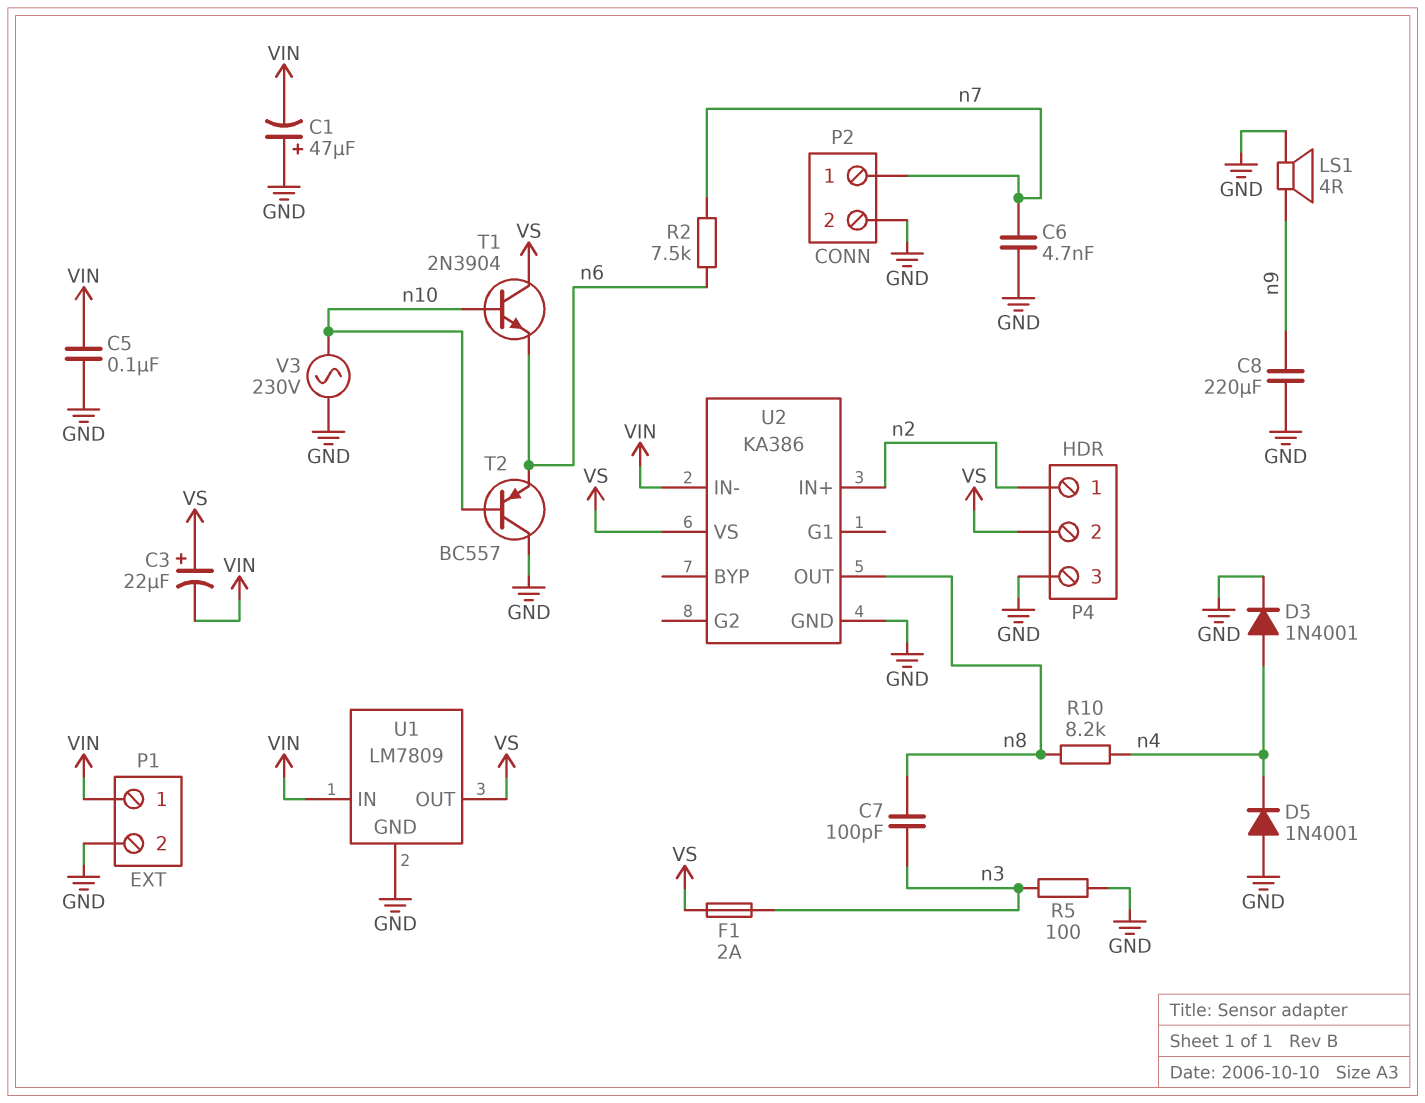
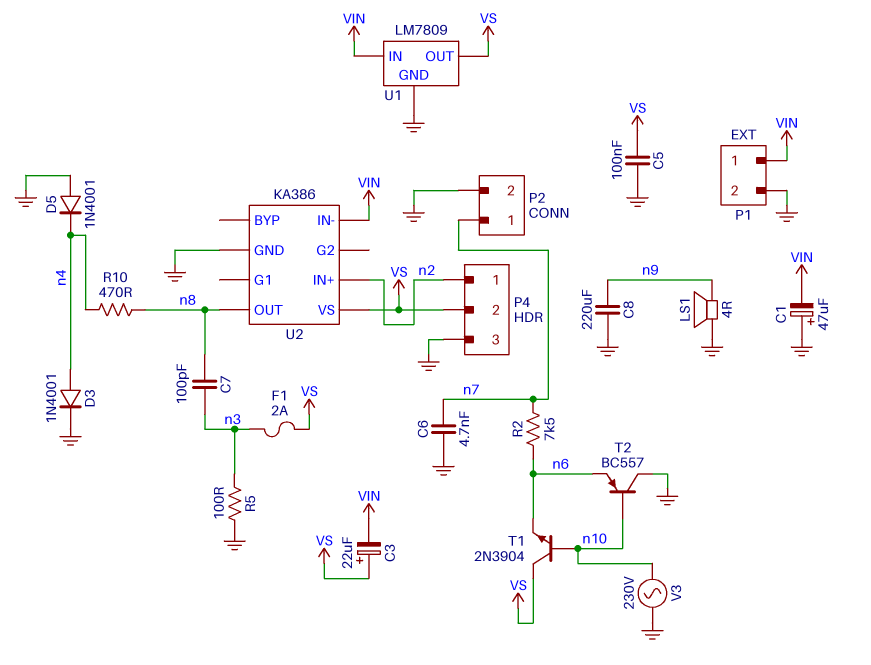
C5: 100nF (GND, VIN) -> 100nF (GND, VS)
R10: 8.2k (n4, n8) -> 470 (n4, n8)

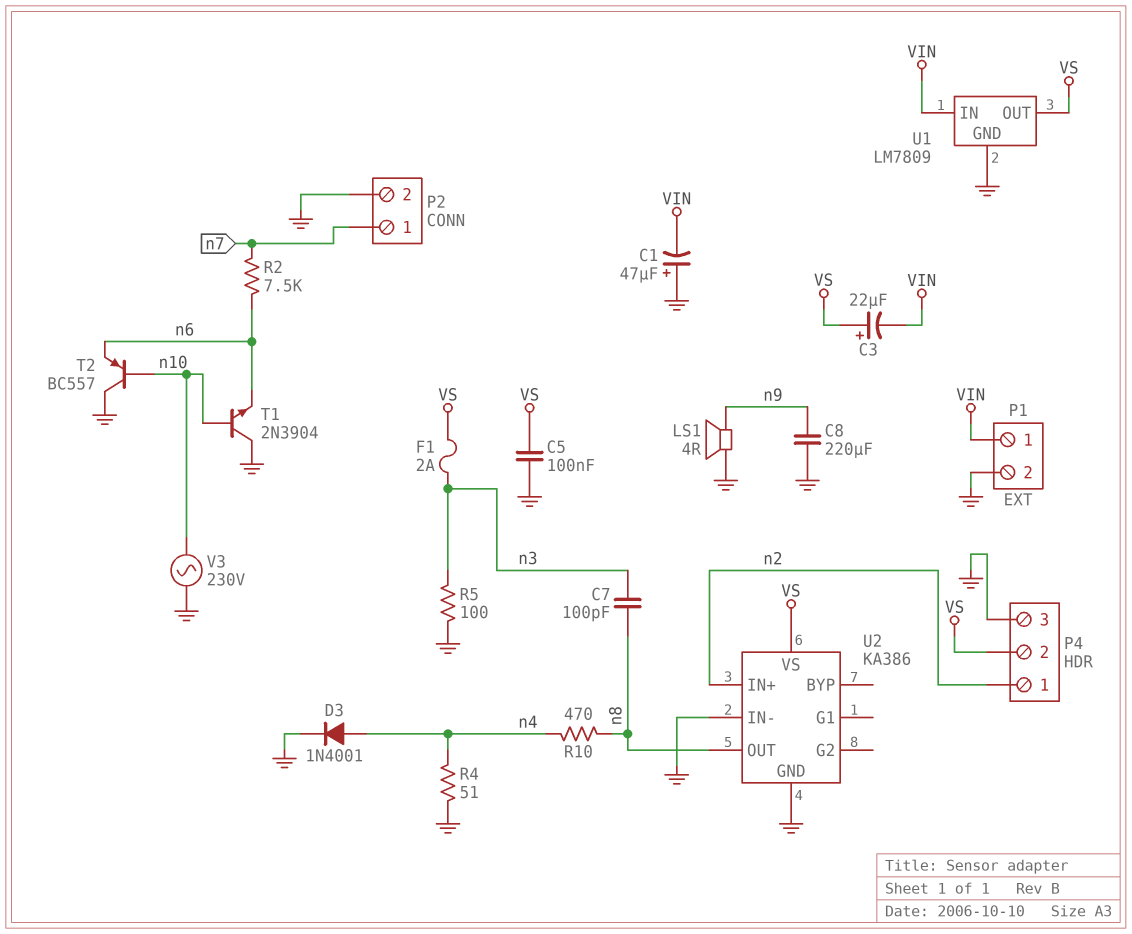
C6: 4.7nF (GND, n7) -> none
D5: diode 1N4001 (A GND, K n4) -> none
R4: none -> 51 (GND, n4)
T1: NPN 2N3904 (B n10, C VS, E n6) -> NPN 2N3904 (B n10, C GND, E n6)
U2 pin IN-: VIN -> GND

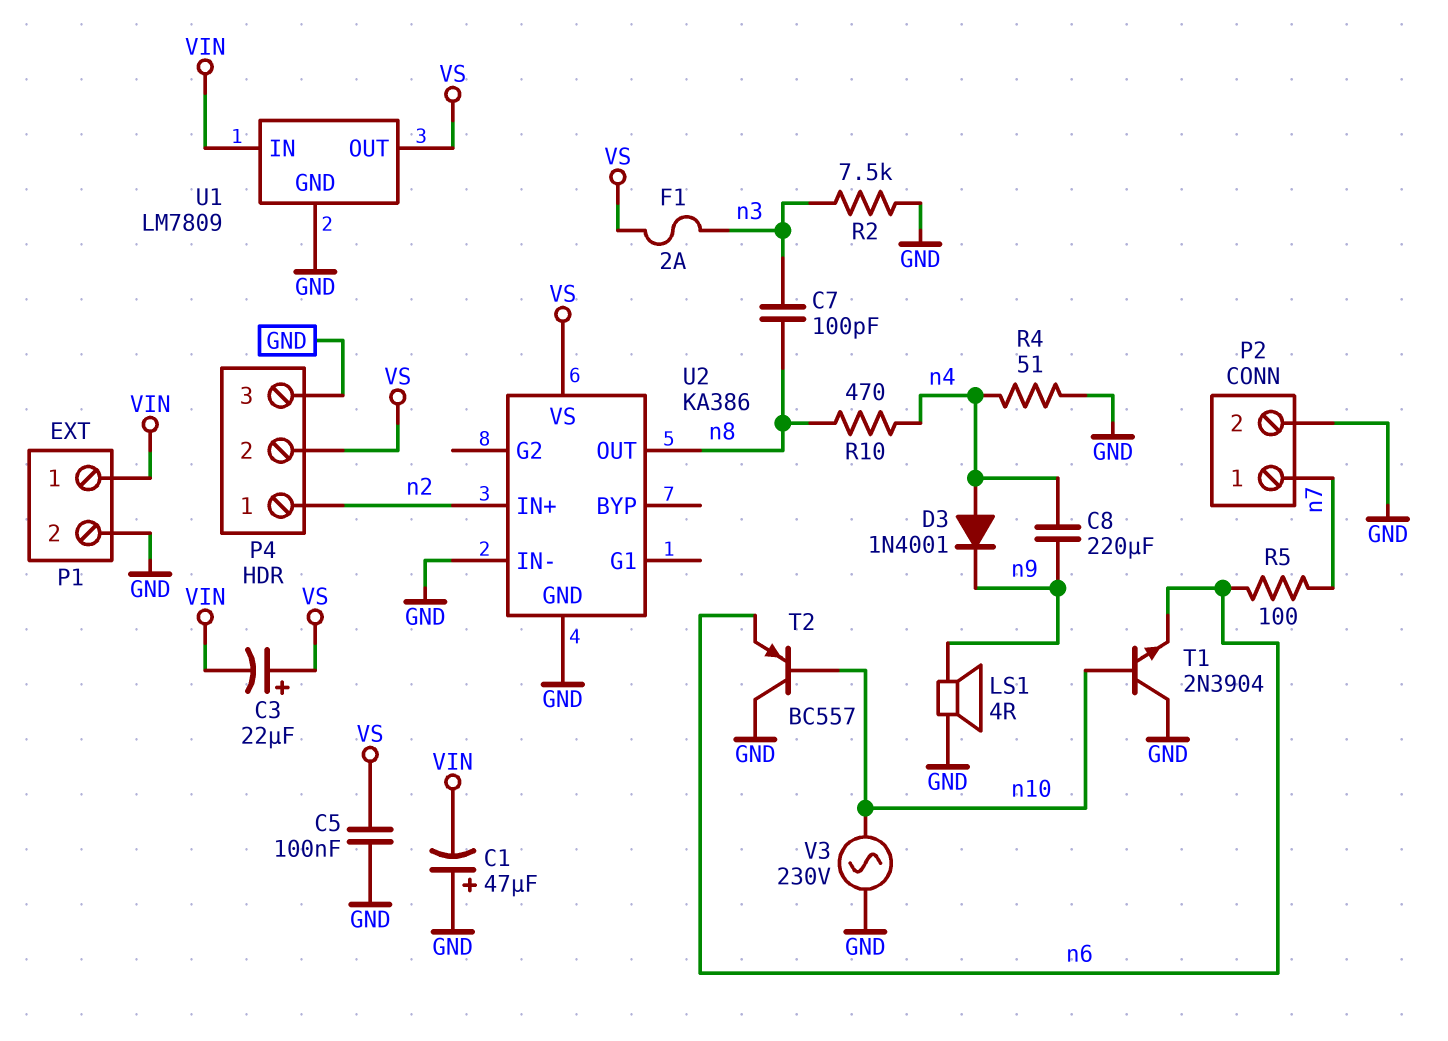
C8: 220uF (GND, n9) -> 220uF (n4, n9)
D3: diode 1N4001 (A n4, K GND) -> diode 1N4001 (A n4, K n9)
R2: 7.5k (n6, n7) -> 7.5k (GND, n3)
R5: 100 (GND, n3) -> 100 (n6, n7)

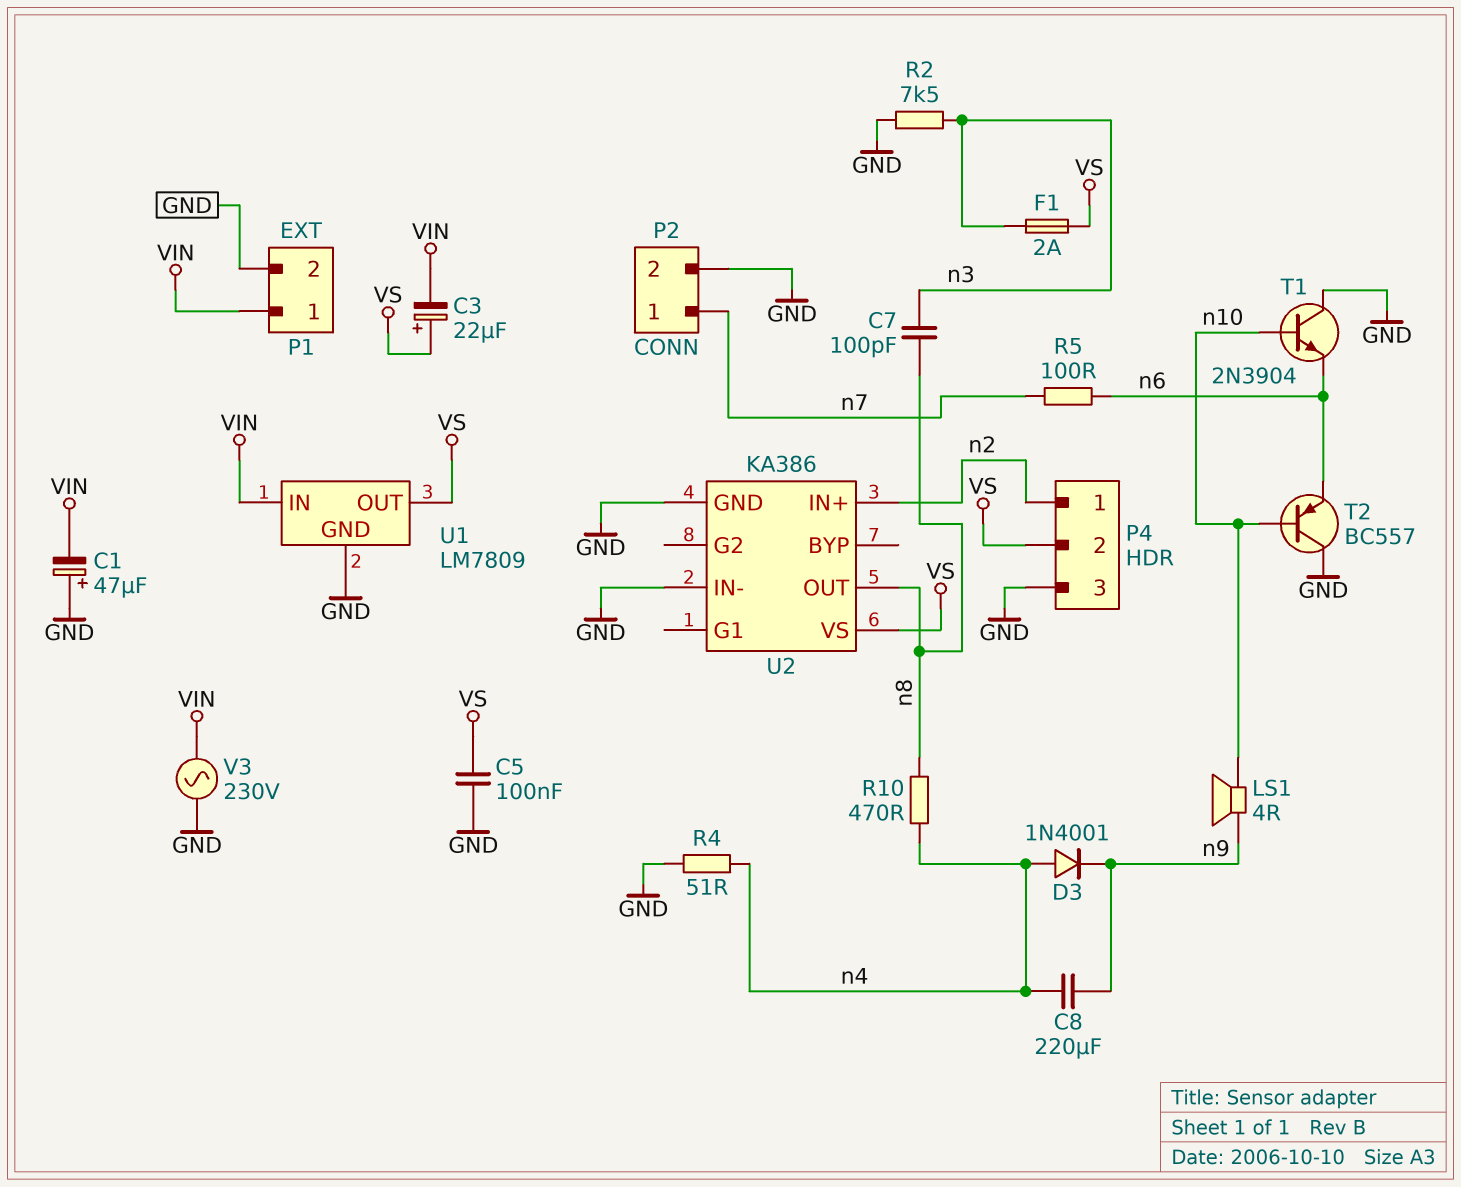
LS1: speaker 4R (GND, n9) -> speaker 4R (n9, n10)
V3: AC 230V (GND, n10) -> AC 230V (GND, VIN)

